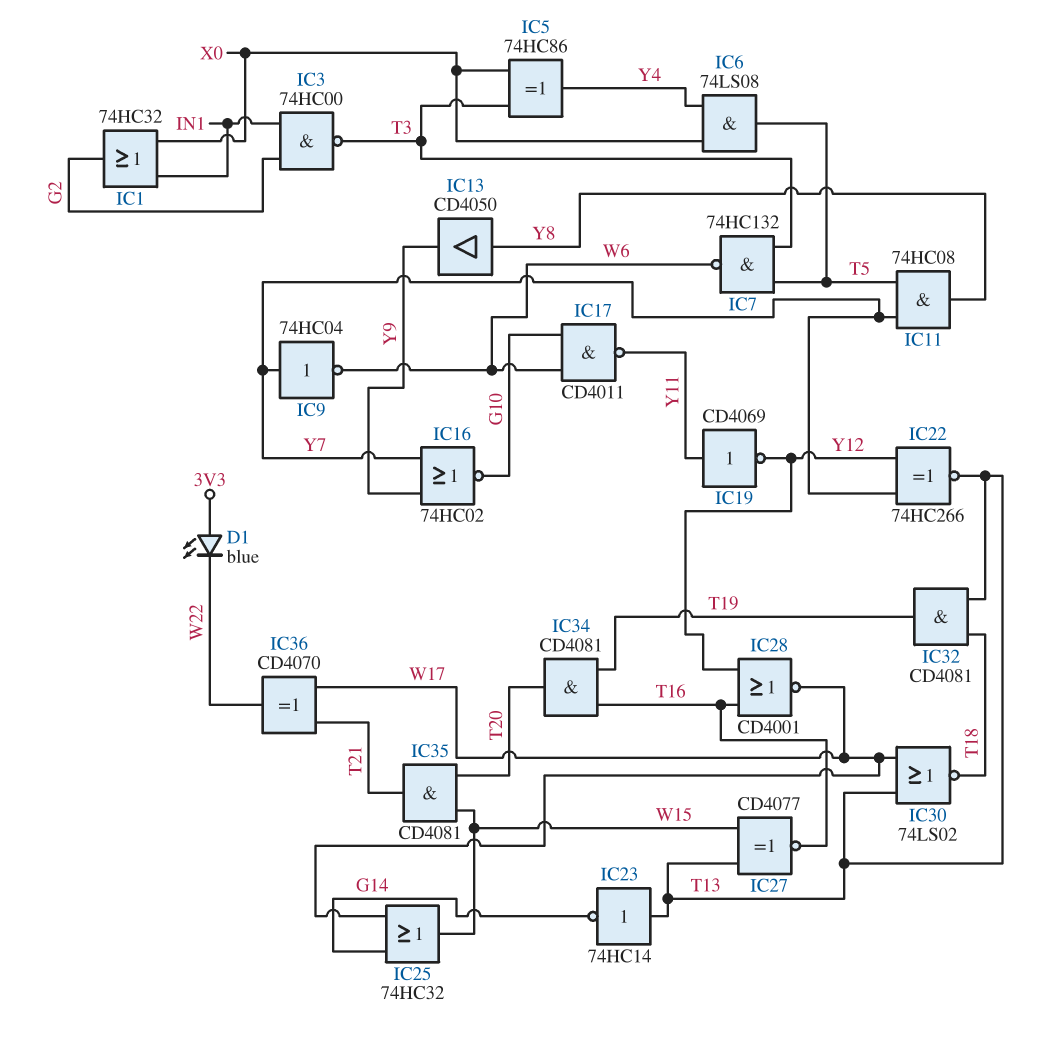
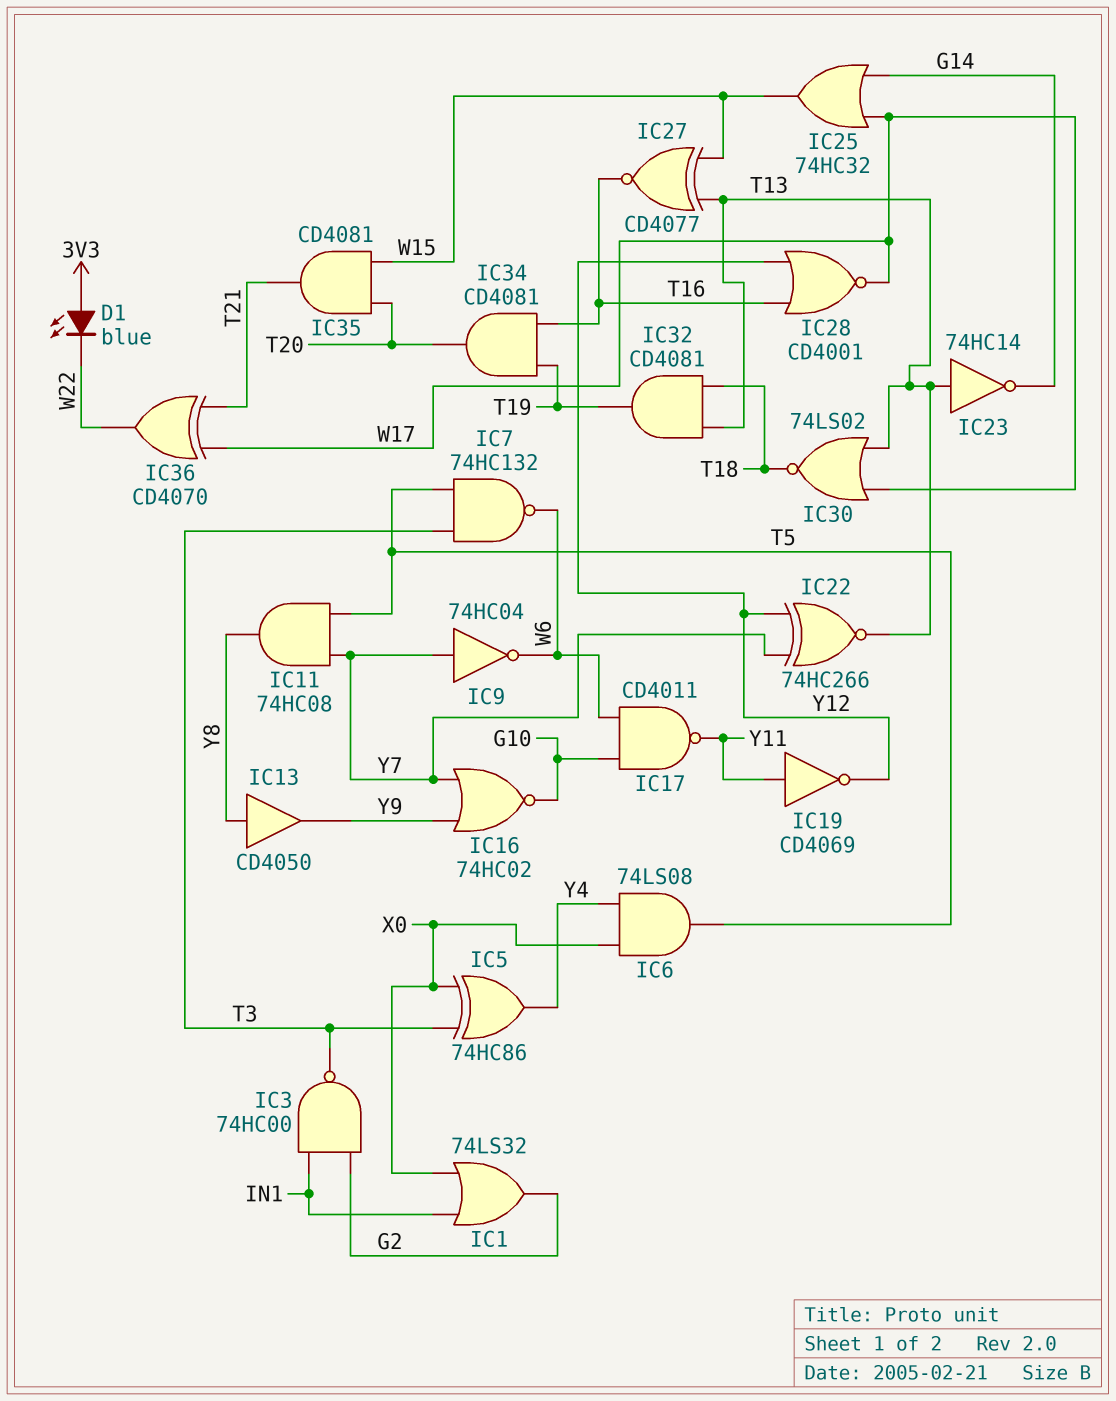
IC1: OR 74HC32 (in IN1, in X0, out G2) -> OR 74LS32 (in IN1, in X0, out G2)

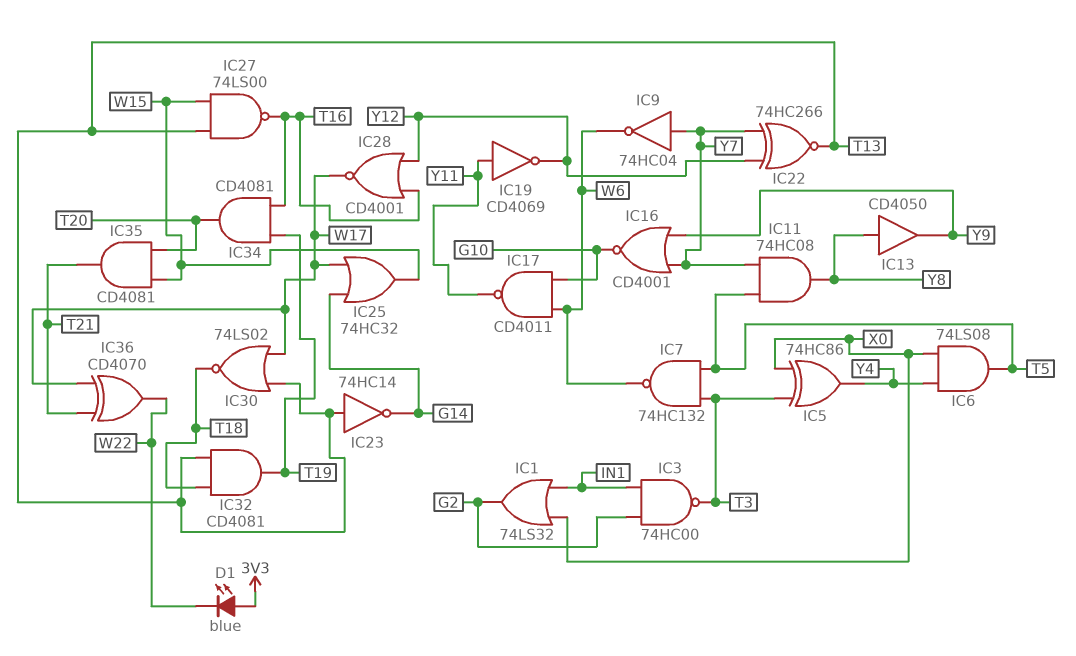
IC16: NOR 74HC02 (in Y7, in Y9, out G10) -> NOR CD4001 (in Y7, in Y9, out G10)
IC27: XNOR CD4077 (in T13, in W15, out T16) -> NAND 74LS00 (in T13, in W15, out T16)

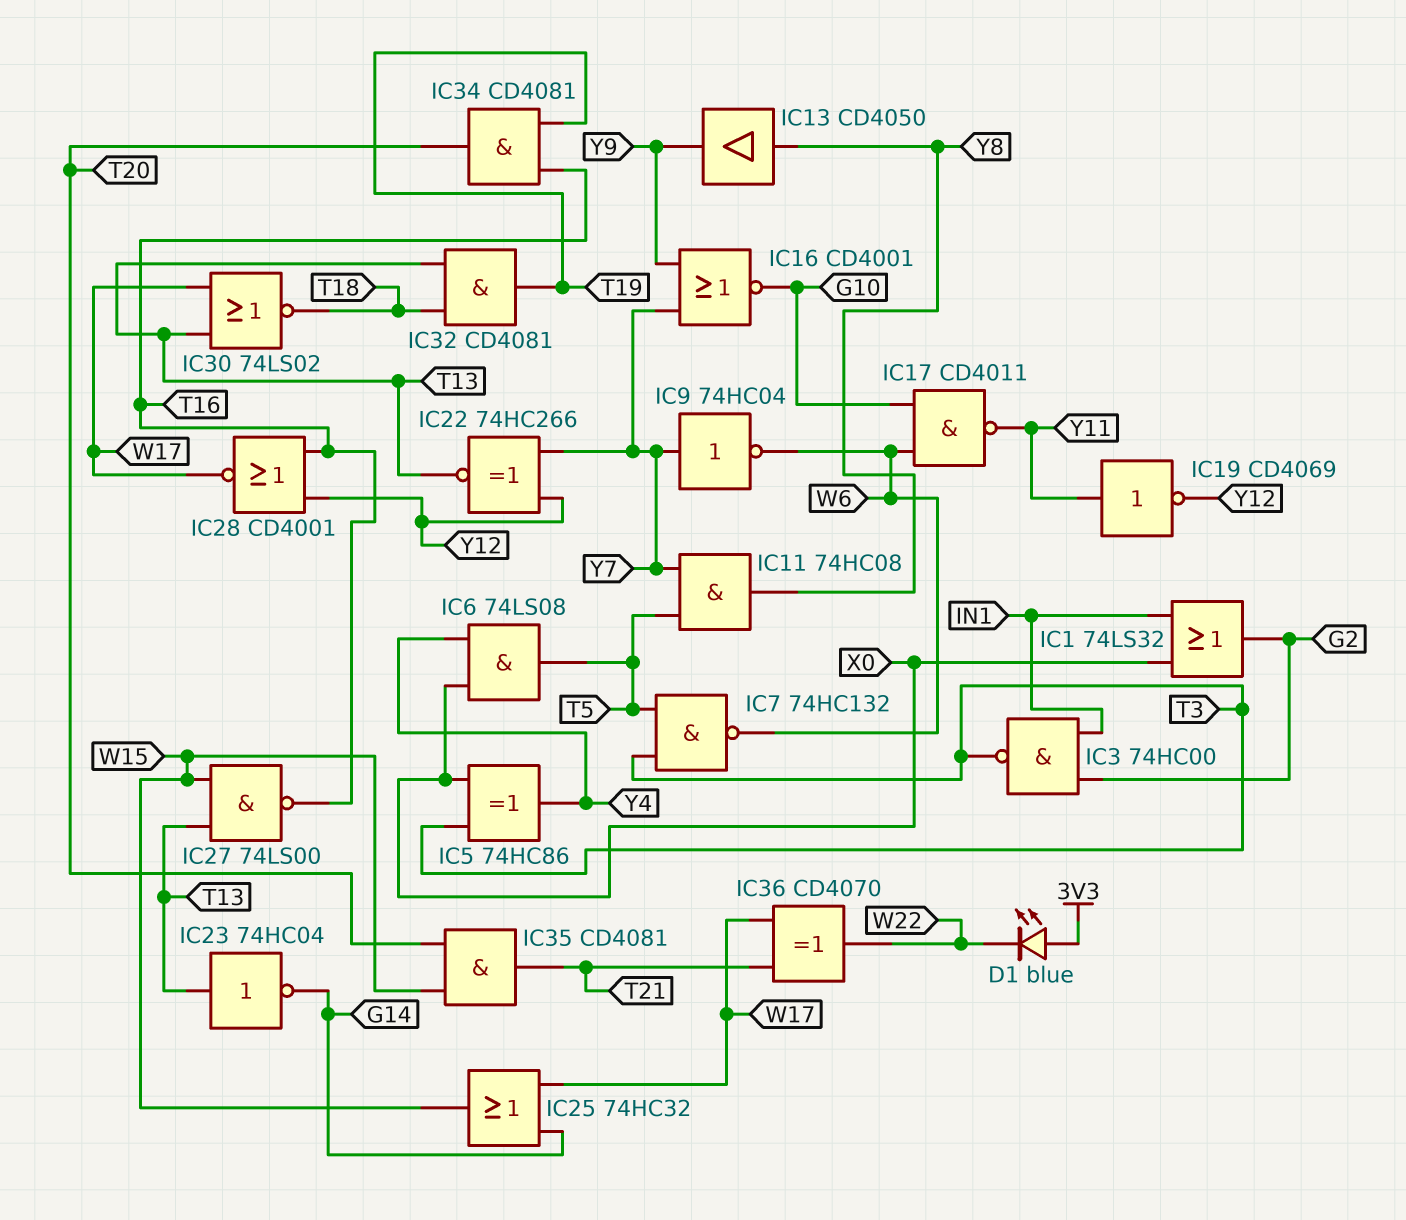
IC23: NOT 74HC14 (in T13, out G14) -> NOT 74HC04 (in T13, out G14)

